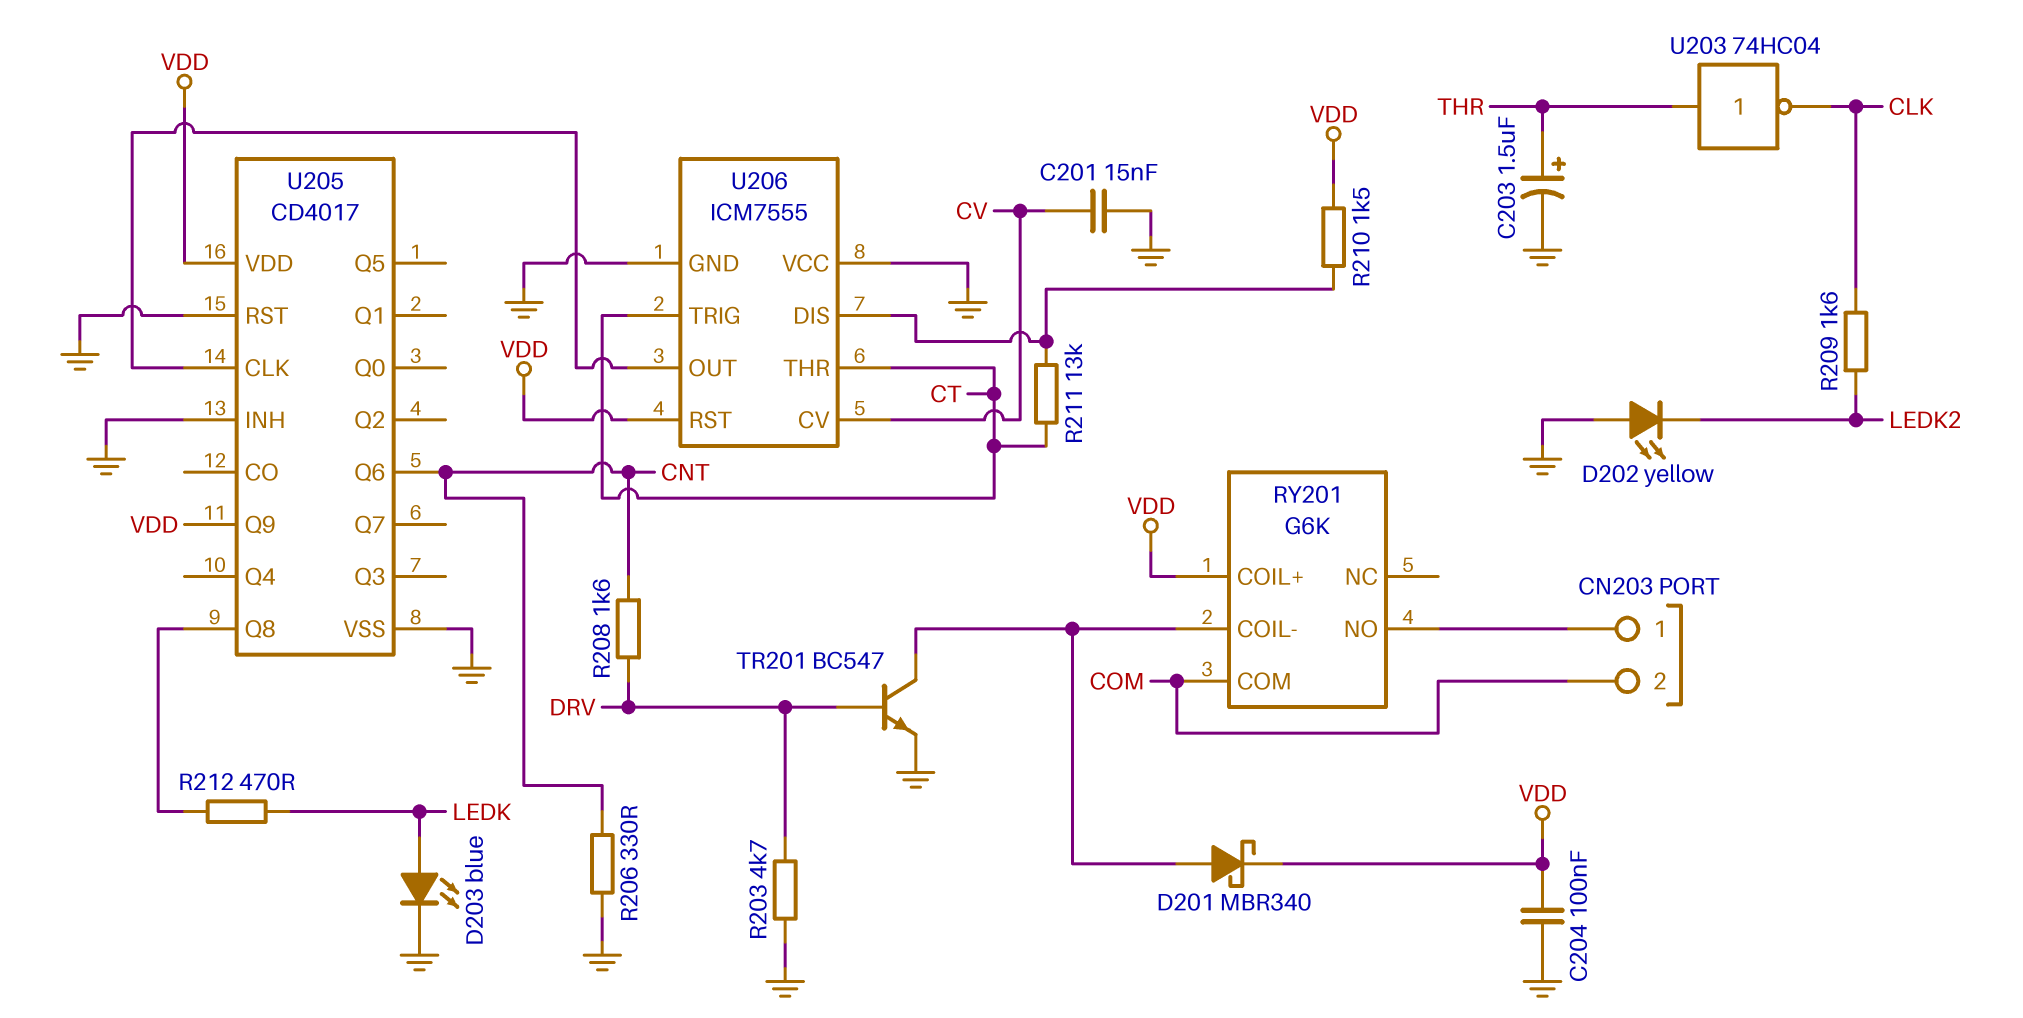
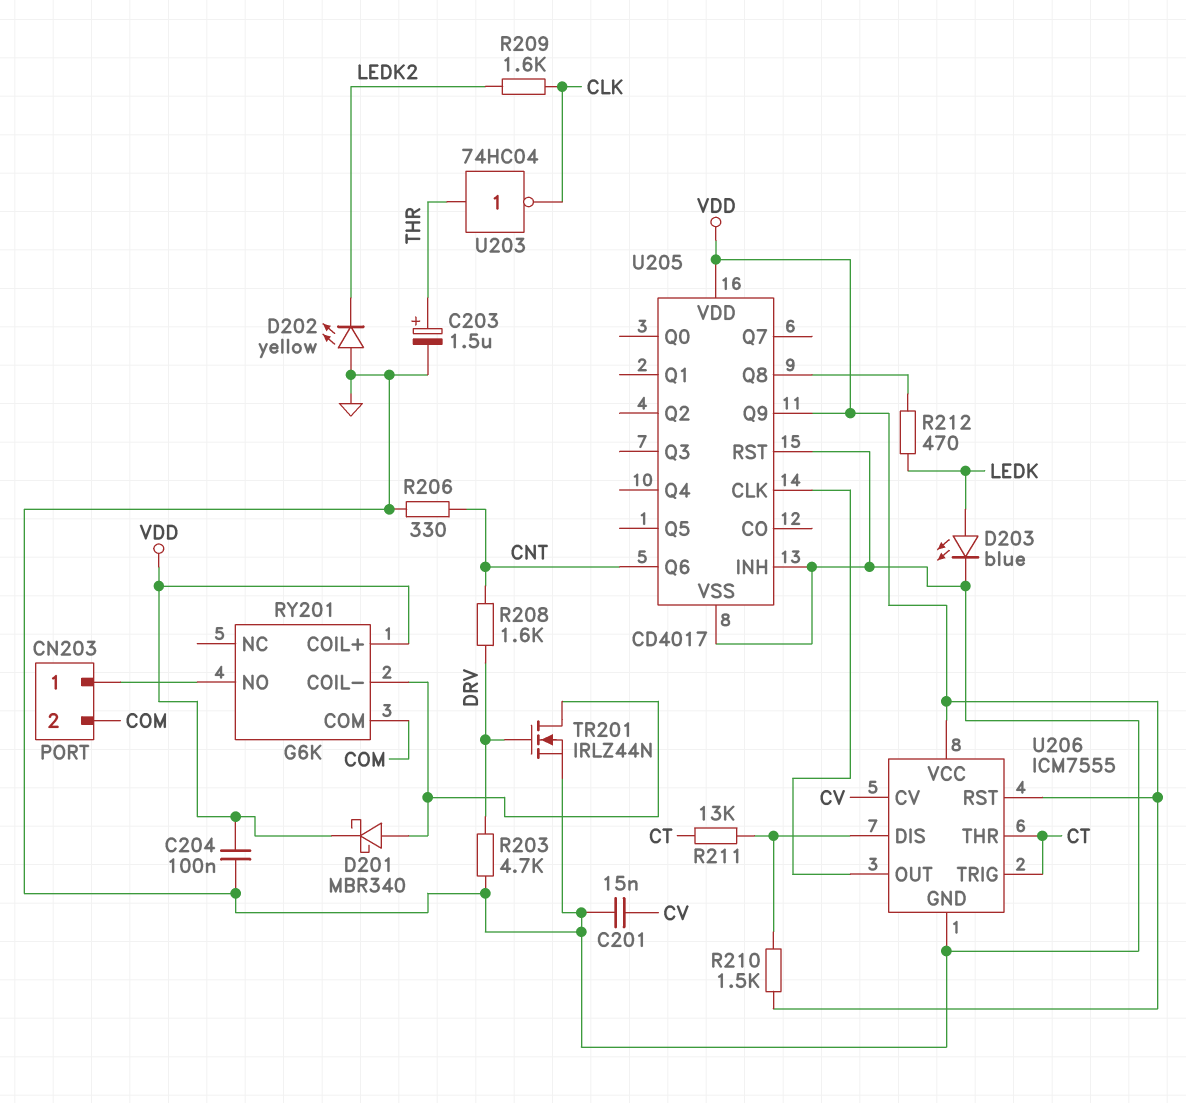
TR201: NPN BC547 (B DRV, C RY201/COIL-, E GND) -> NMOS IRLZ44N (G DRV, D RY201/COIL-, S GND)
U206 pin VCC: GND -> VDD

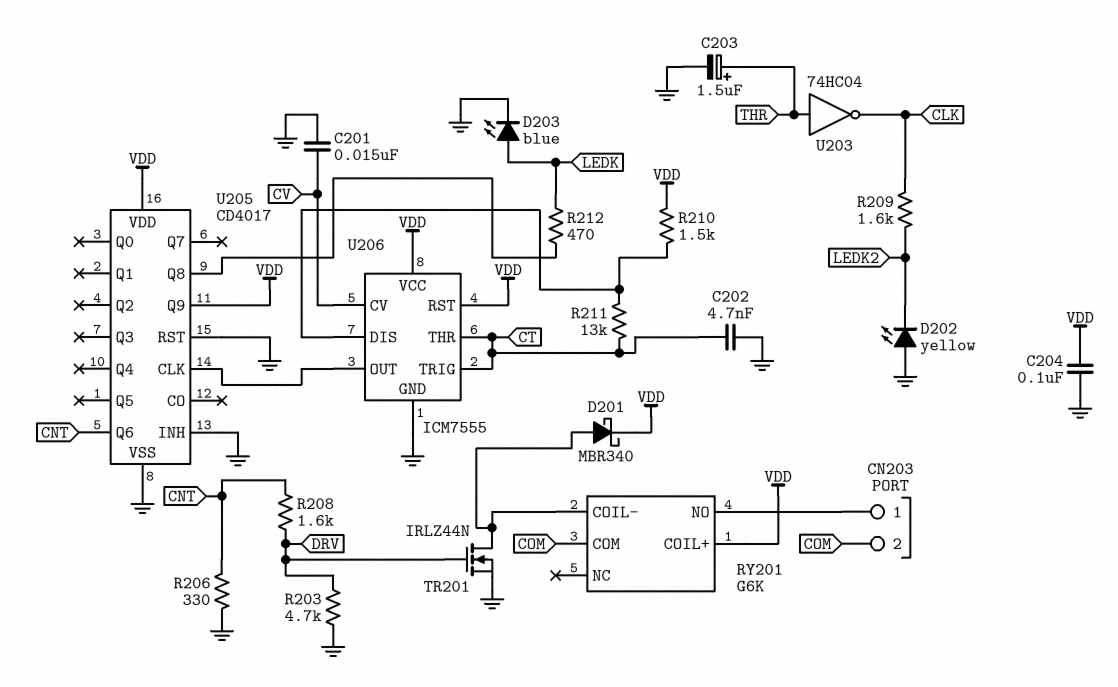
C202: none -> 4.7nF (CT, GND)

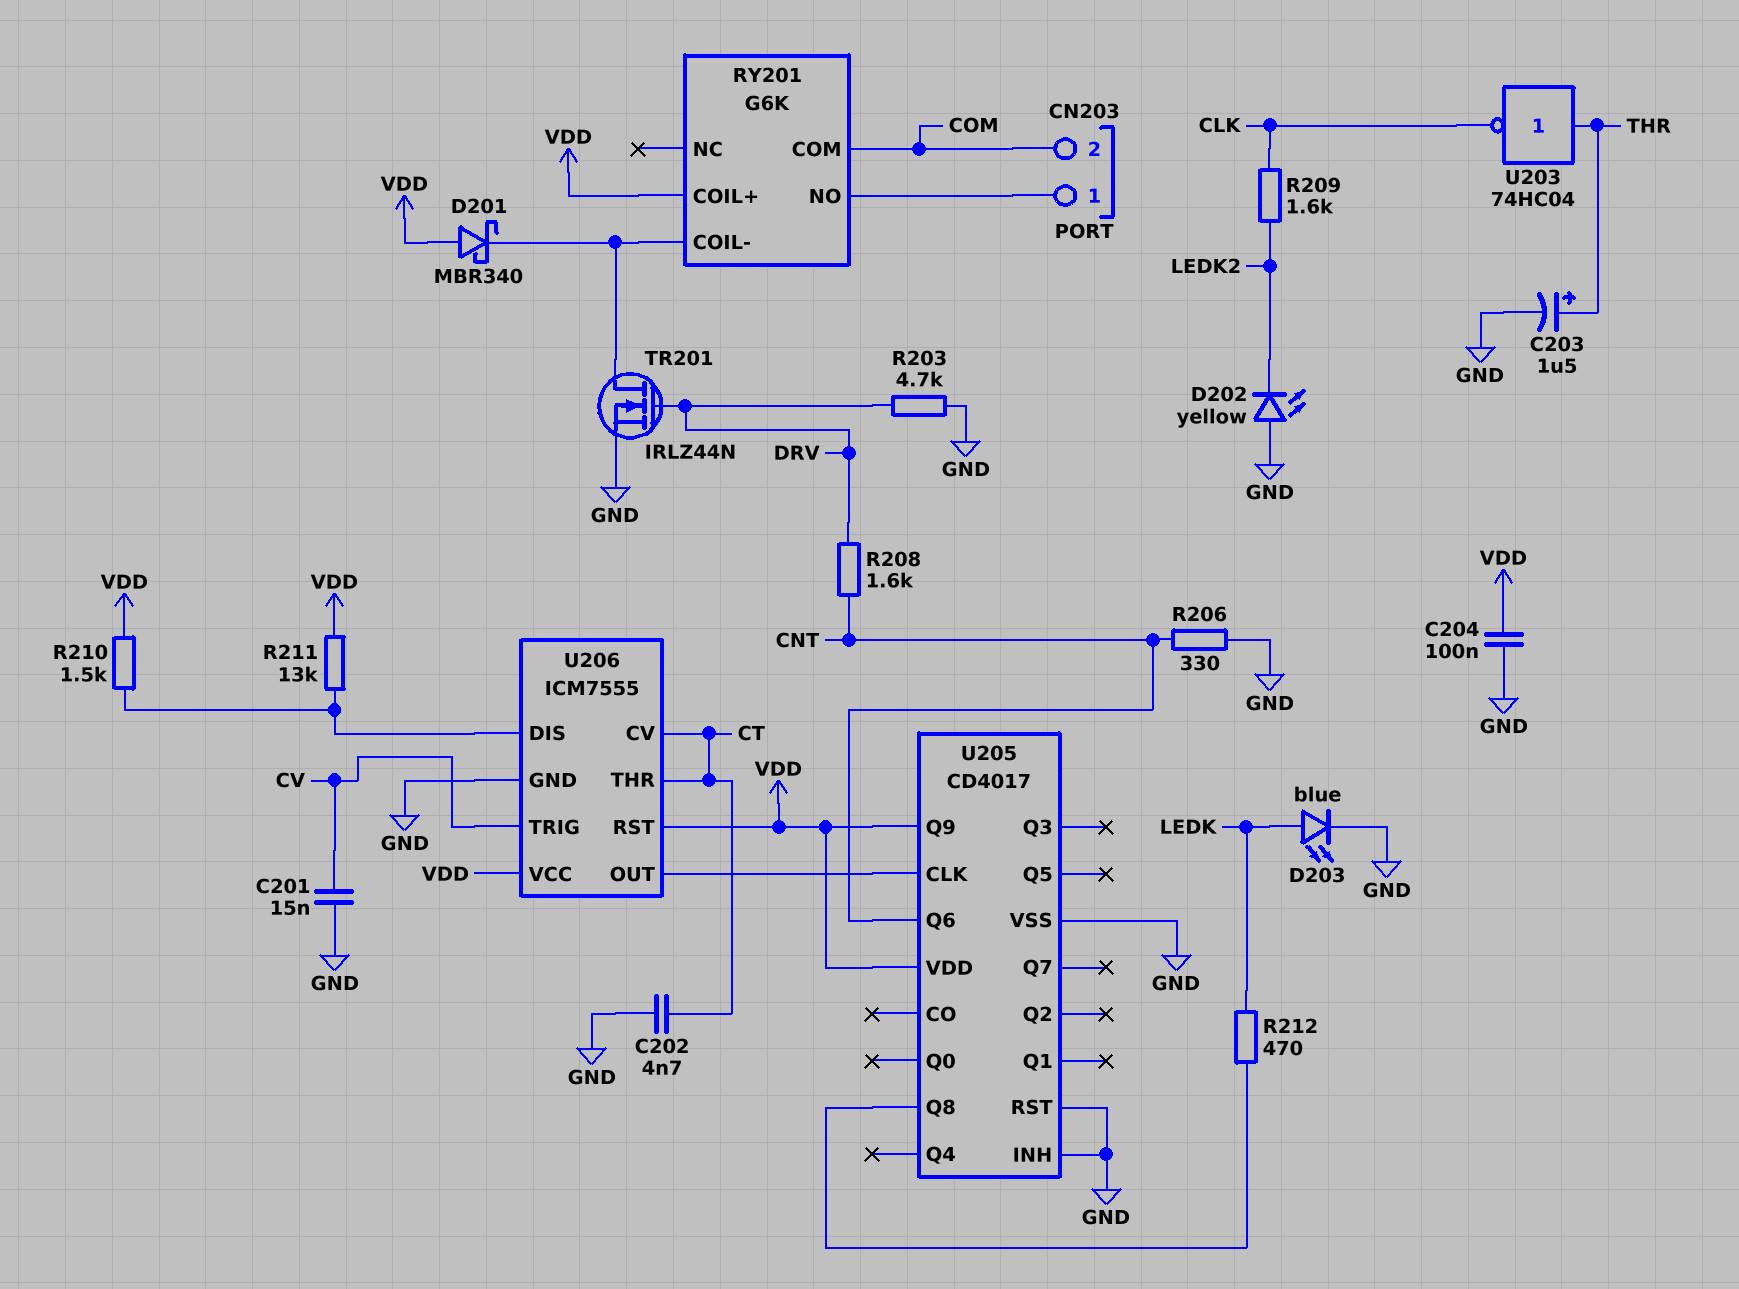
D201: schottky MBR340 (A RY201/COIL-, K VDD) -> schottky MBR340 (A VDD, K RY201/COIL-)
R211: 13k (CT, U206/DIS) -> 13k (U206/DIS, VDD)
U206 pin CV: CV -> CT
U206 pin TRIG: CT -> CV

